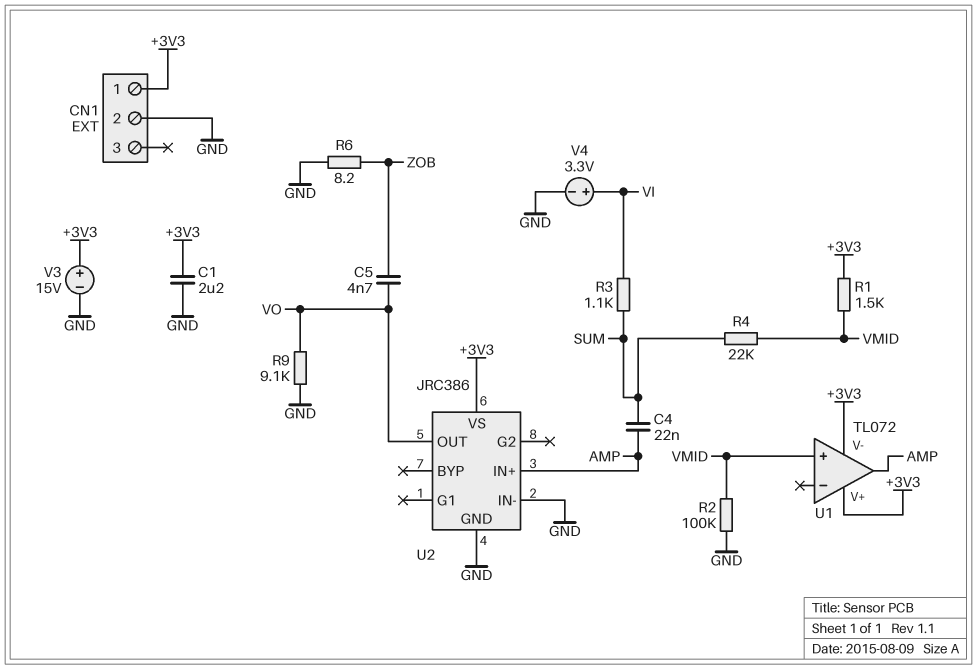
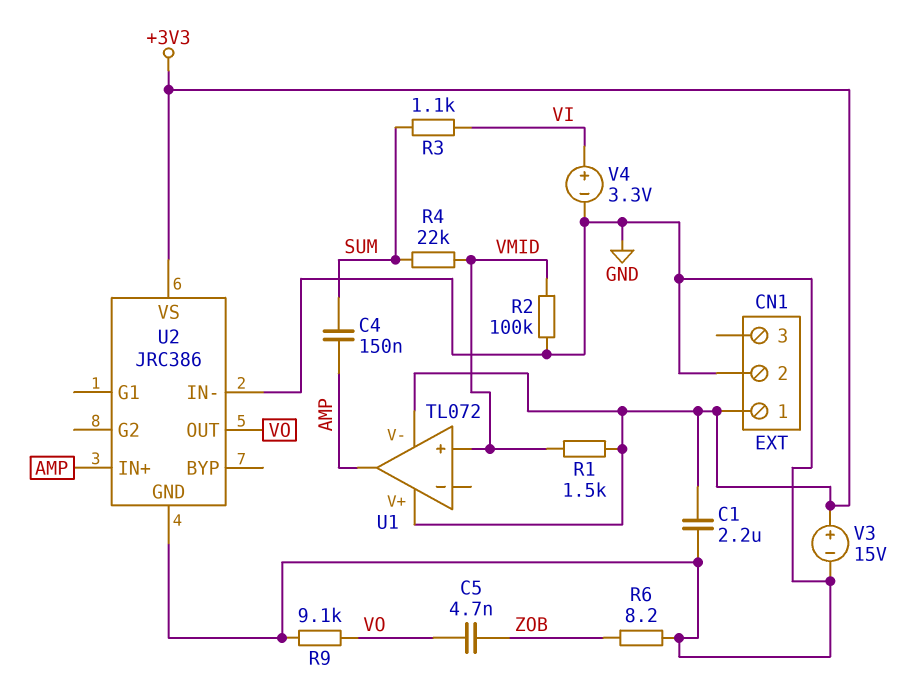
C4: 22nF (AMP, SUM) -> 150nF (AMP, SUM)

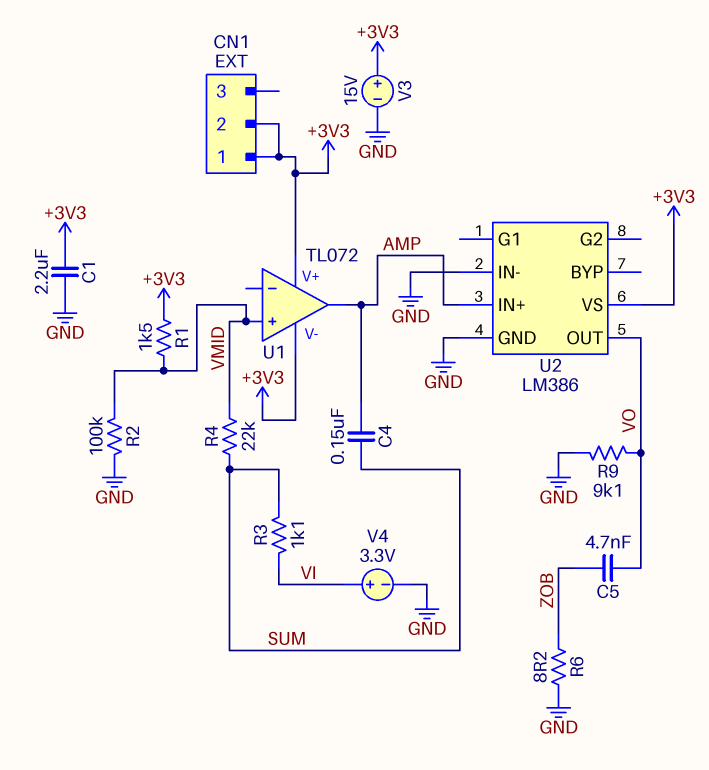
CN1 pin 2: GND -> +3V3
U2: JRC386 -> LM386

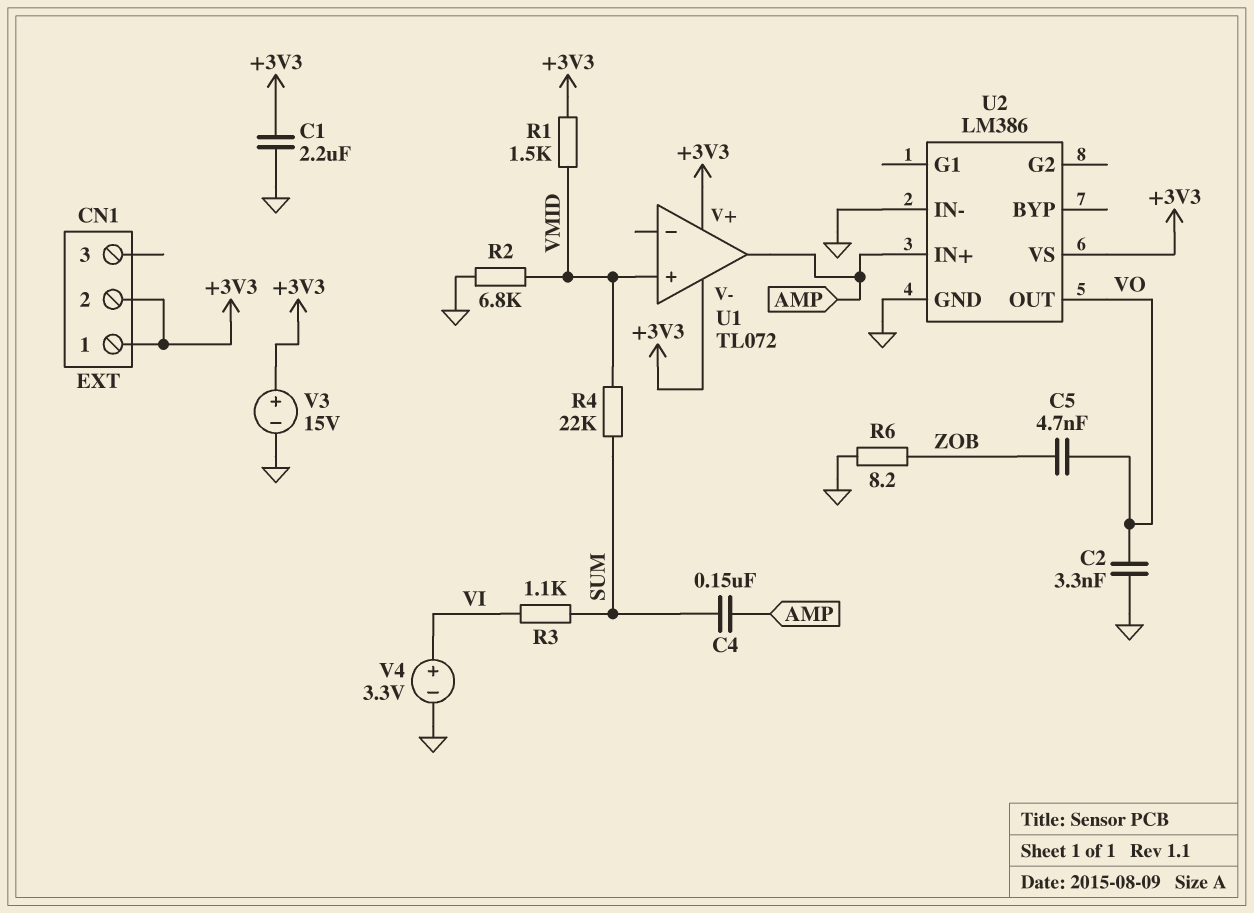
C2: none -> 3.3nF (GND, VO)
R2: 100k (GND, VMID) -> 6.8k (GND, VMID)
R9: 9.1k (GND, VO) -> none

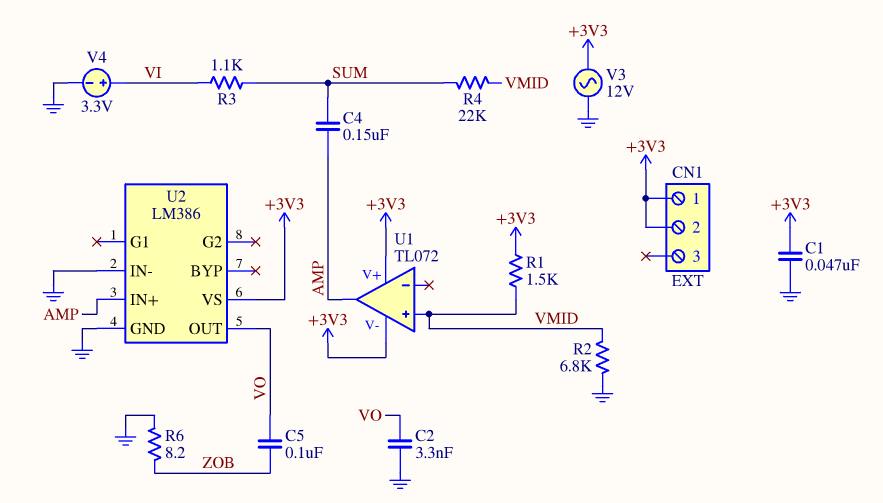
C1: 2.2uF (+3V3, GND) -> 47nF (+3V3, GND)
C5: 4.7nF (VO, ZOB) -> 100nF (VO, ZOB)
V3: 15V (plus +3V3, minus GND) -> AC 12V (+3V3, GND)

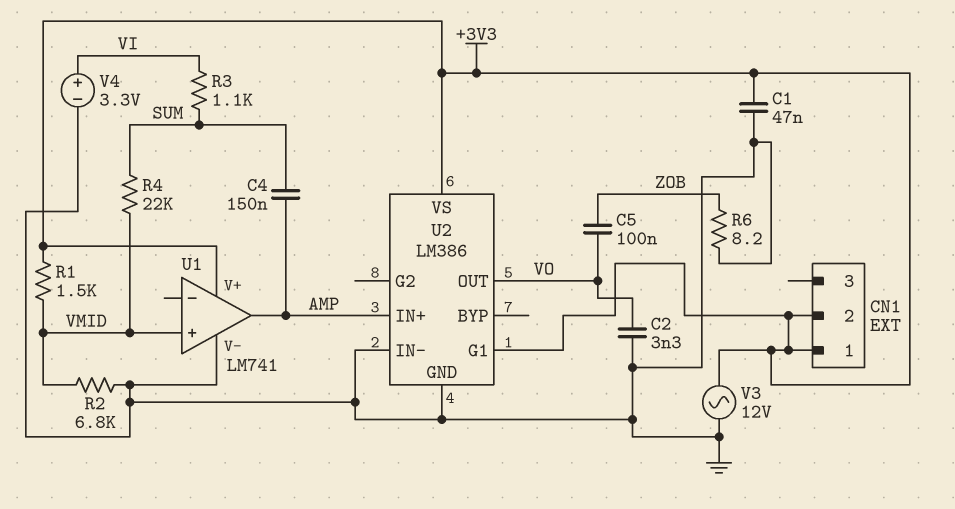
U1: TL072 -> LM741
U1 pin V-: +3V3 -> GND
U2 pin G1: none -> +3V3

